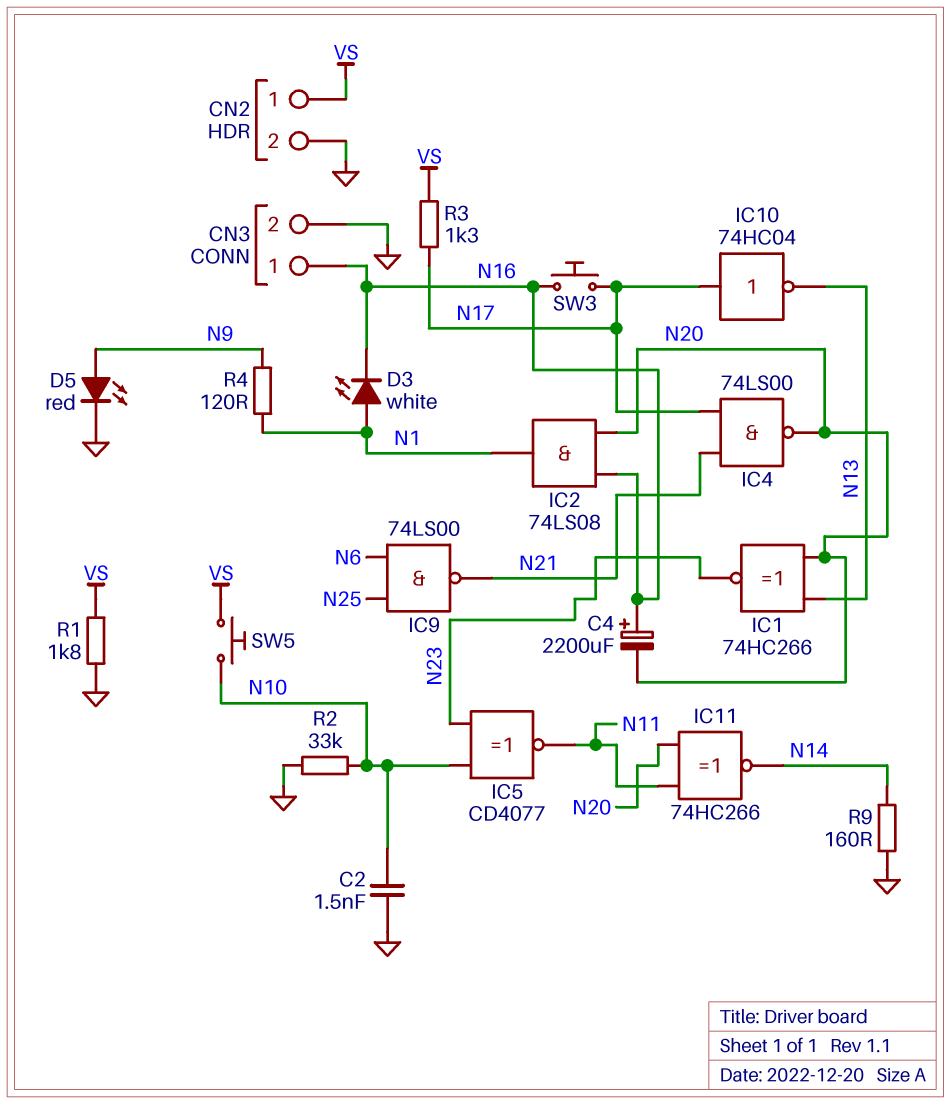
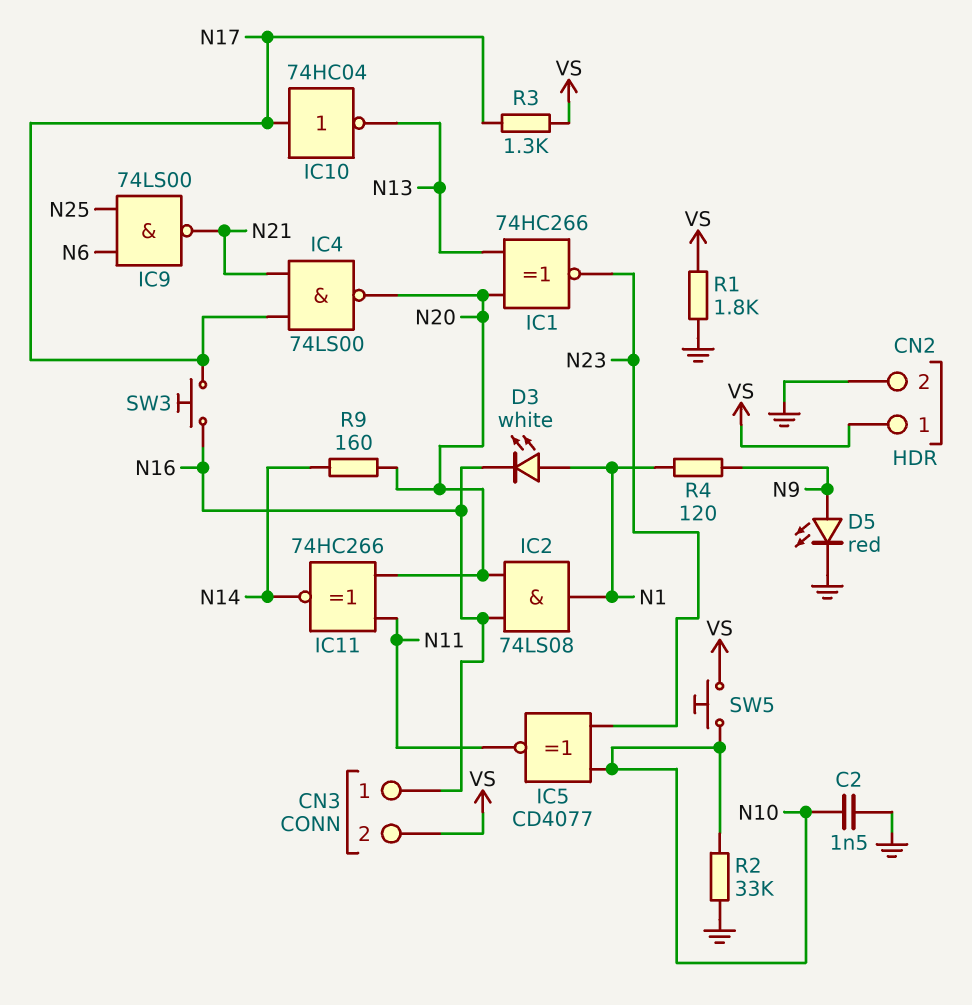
C4: 2200uF (plus N16, minus N20) -> none
CN3 pin 2: GND -> VS
R9: 160 (GND, N14) -> 160 (N14, N20)

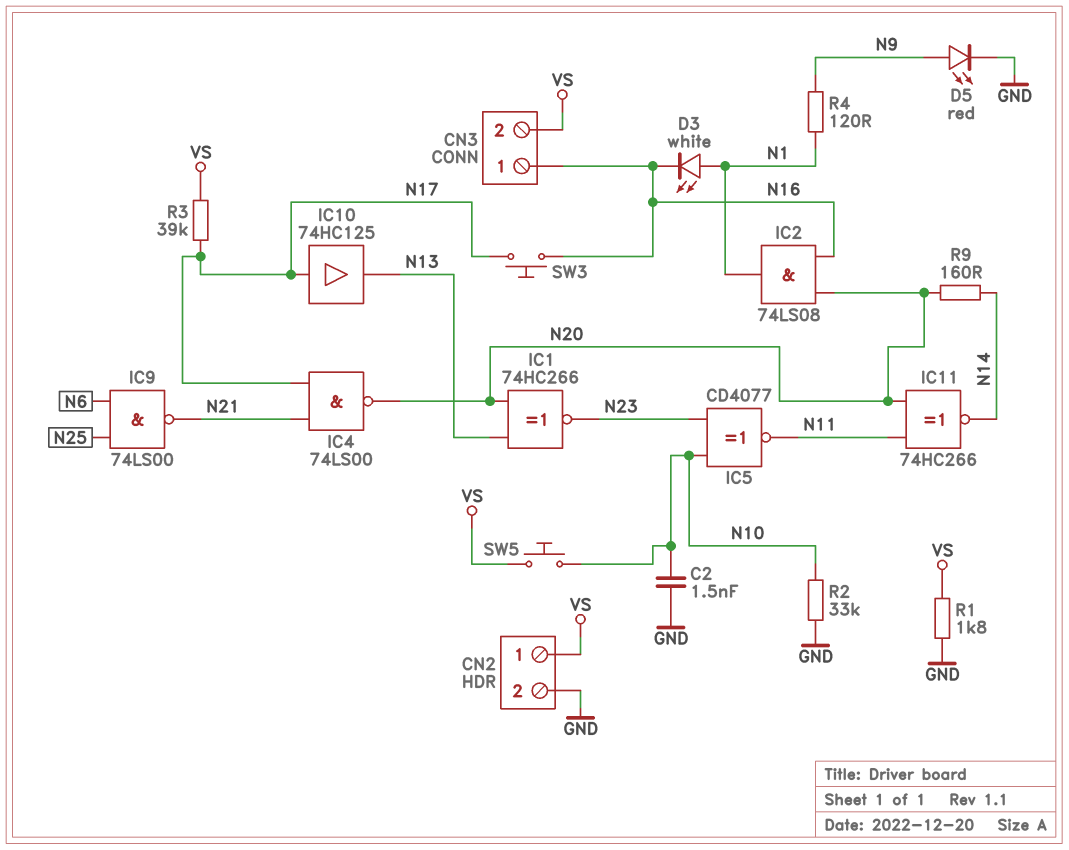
IC10: NOT 74HC04 (in N17, out N13) -> buffer 74HC125 (in N17, out N13)
R3: 1.3k (N17, VS) -> 39k (N17, VS)

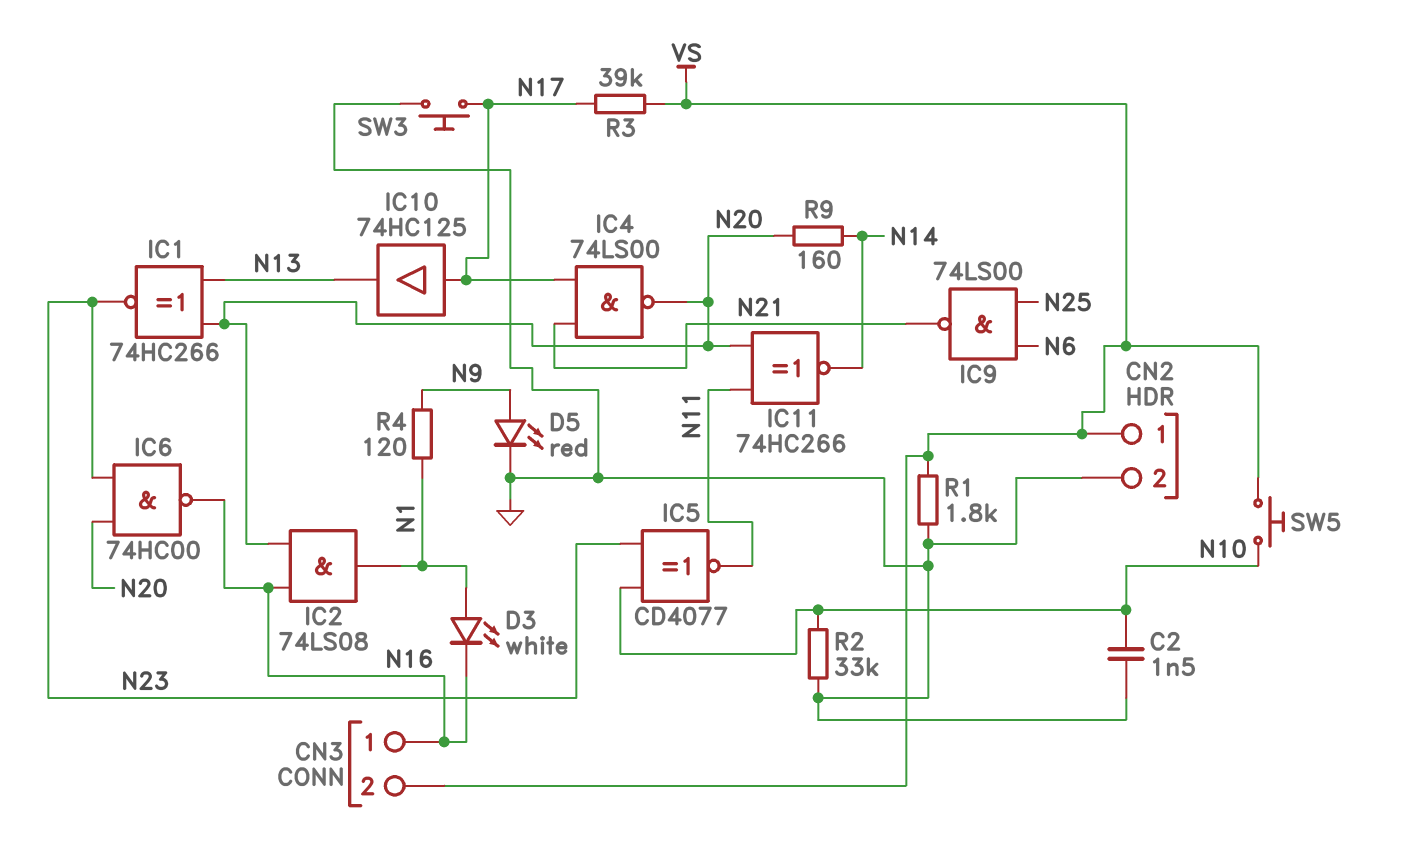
IC6: none -> NAND 74HC00 (in N20, in N23, out N16)
SW3: button (N16, N17) -> button (GND, N17)

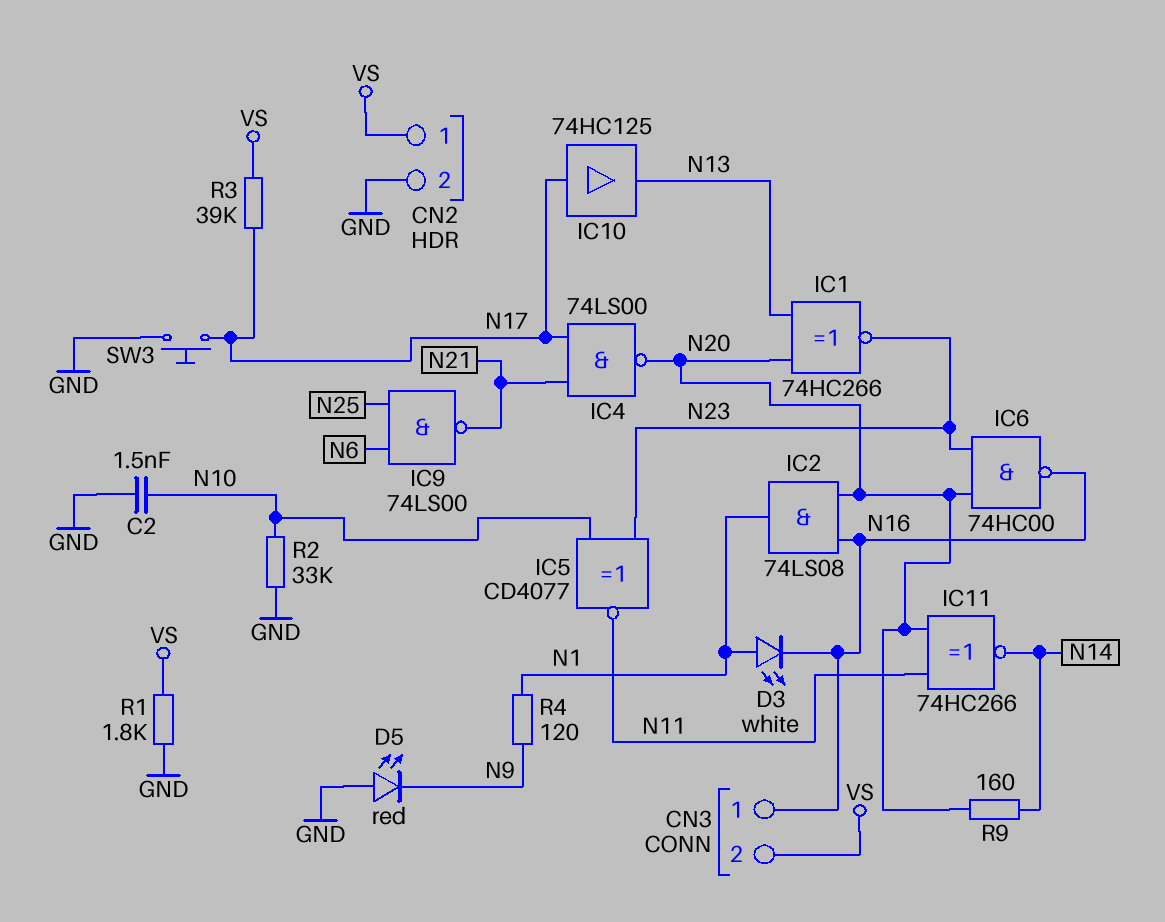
D5: LED red (A N9, K GND) -> LED red (A GND, K N9)
SW5: button (N10, VS) -> none

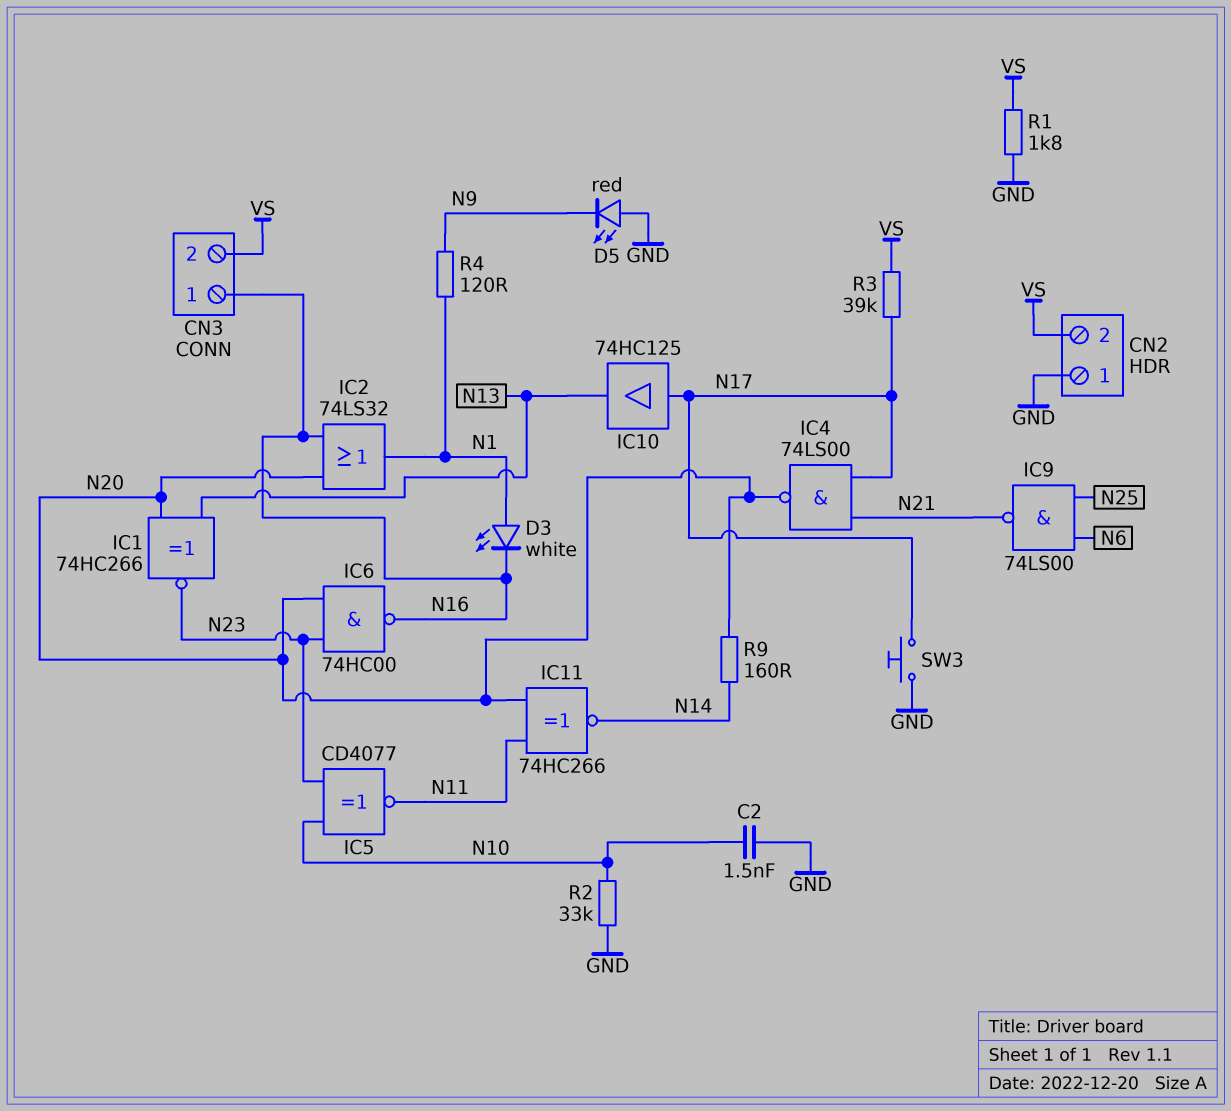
CN2 pin 1: VS -> GND
CN2 pin 2: GND -> VS
IC2: AND 74LS08 (in N16, in N20, out N1) -> OR 74LS32 (in N16, in N20, out N1)

